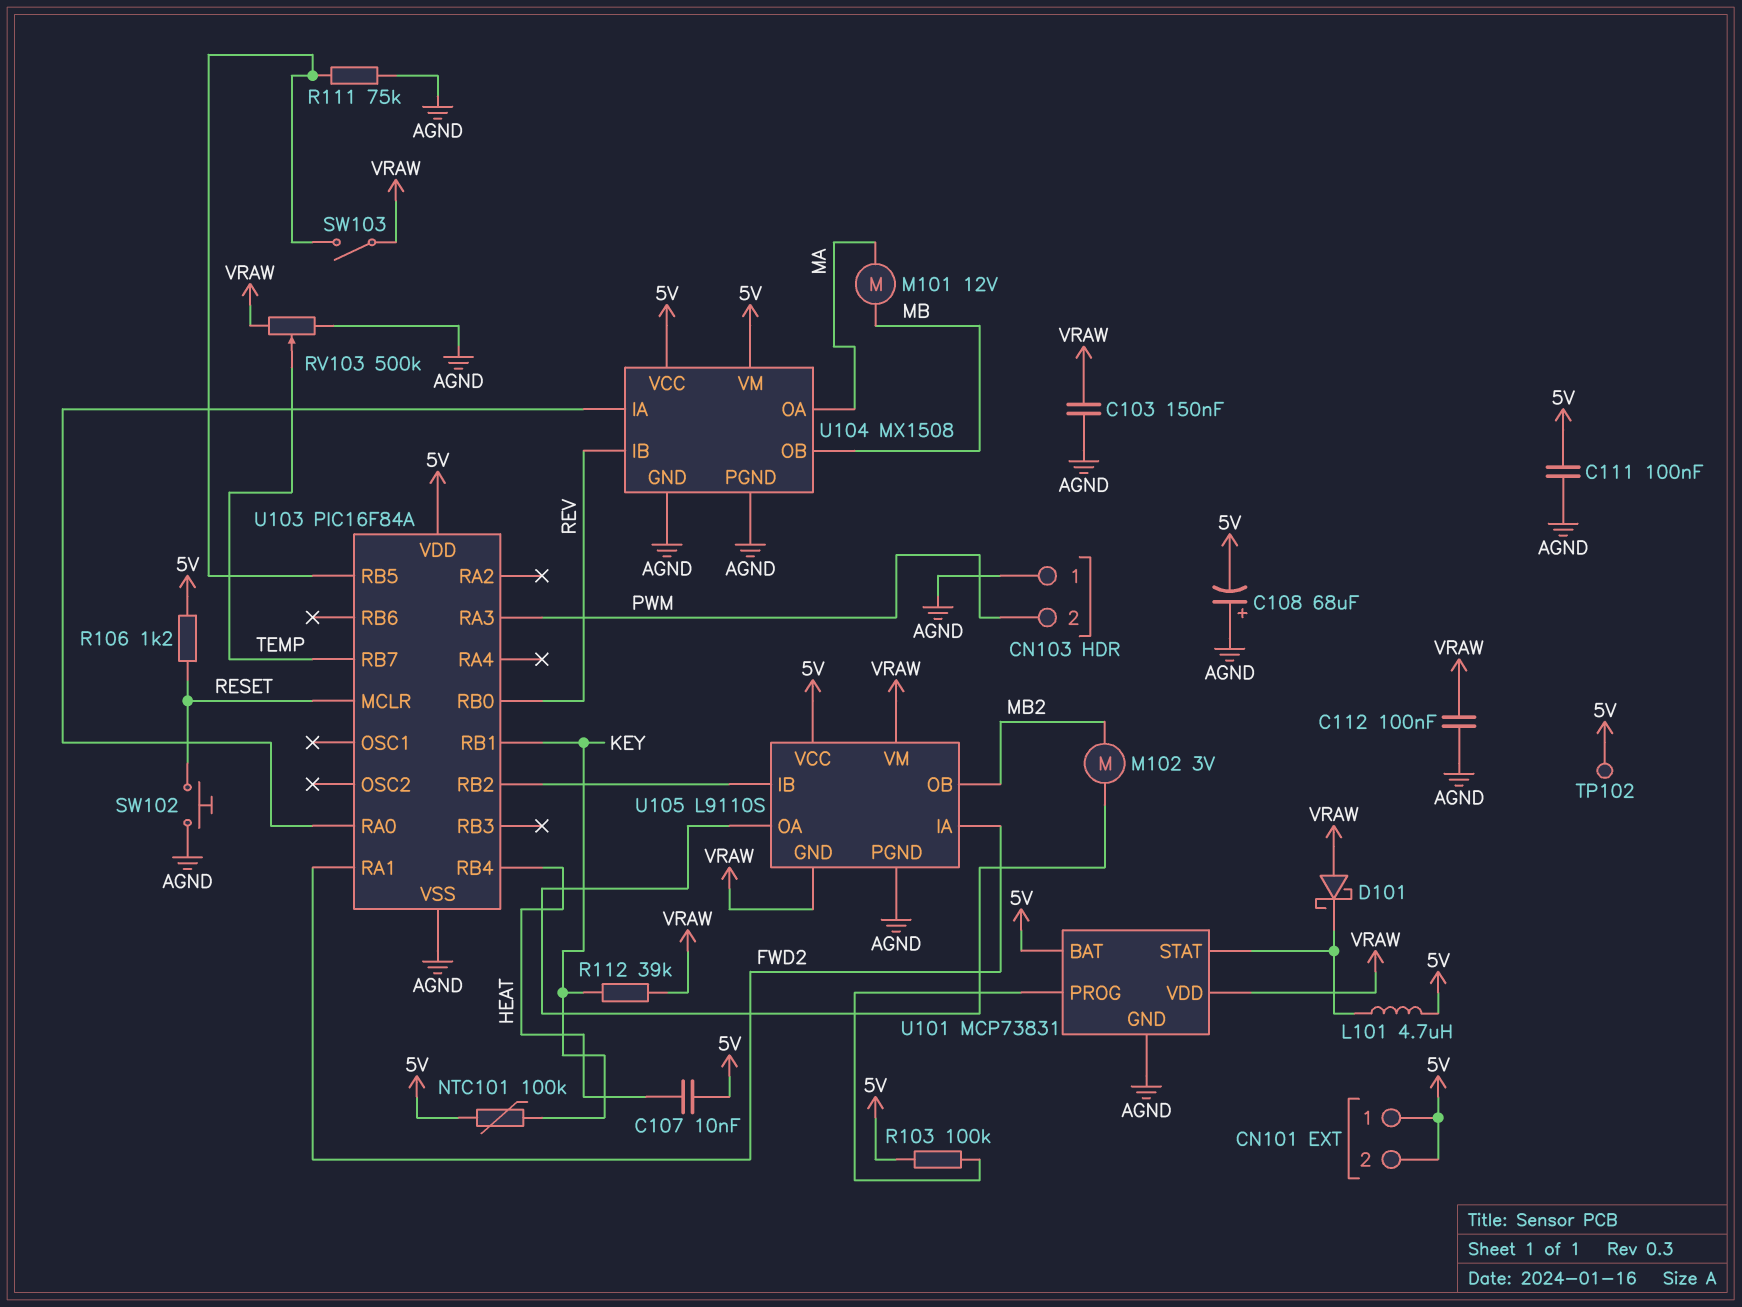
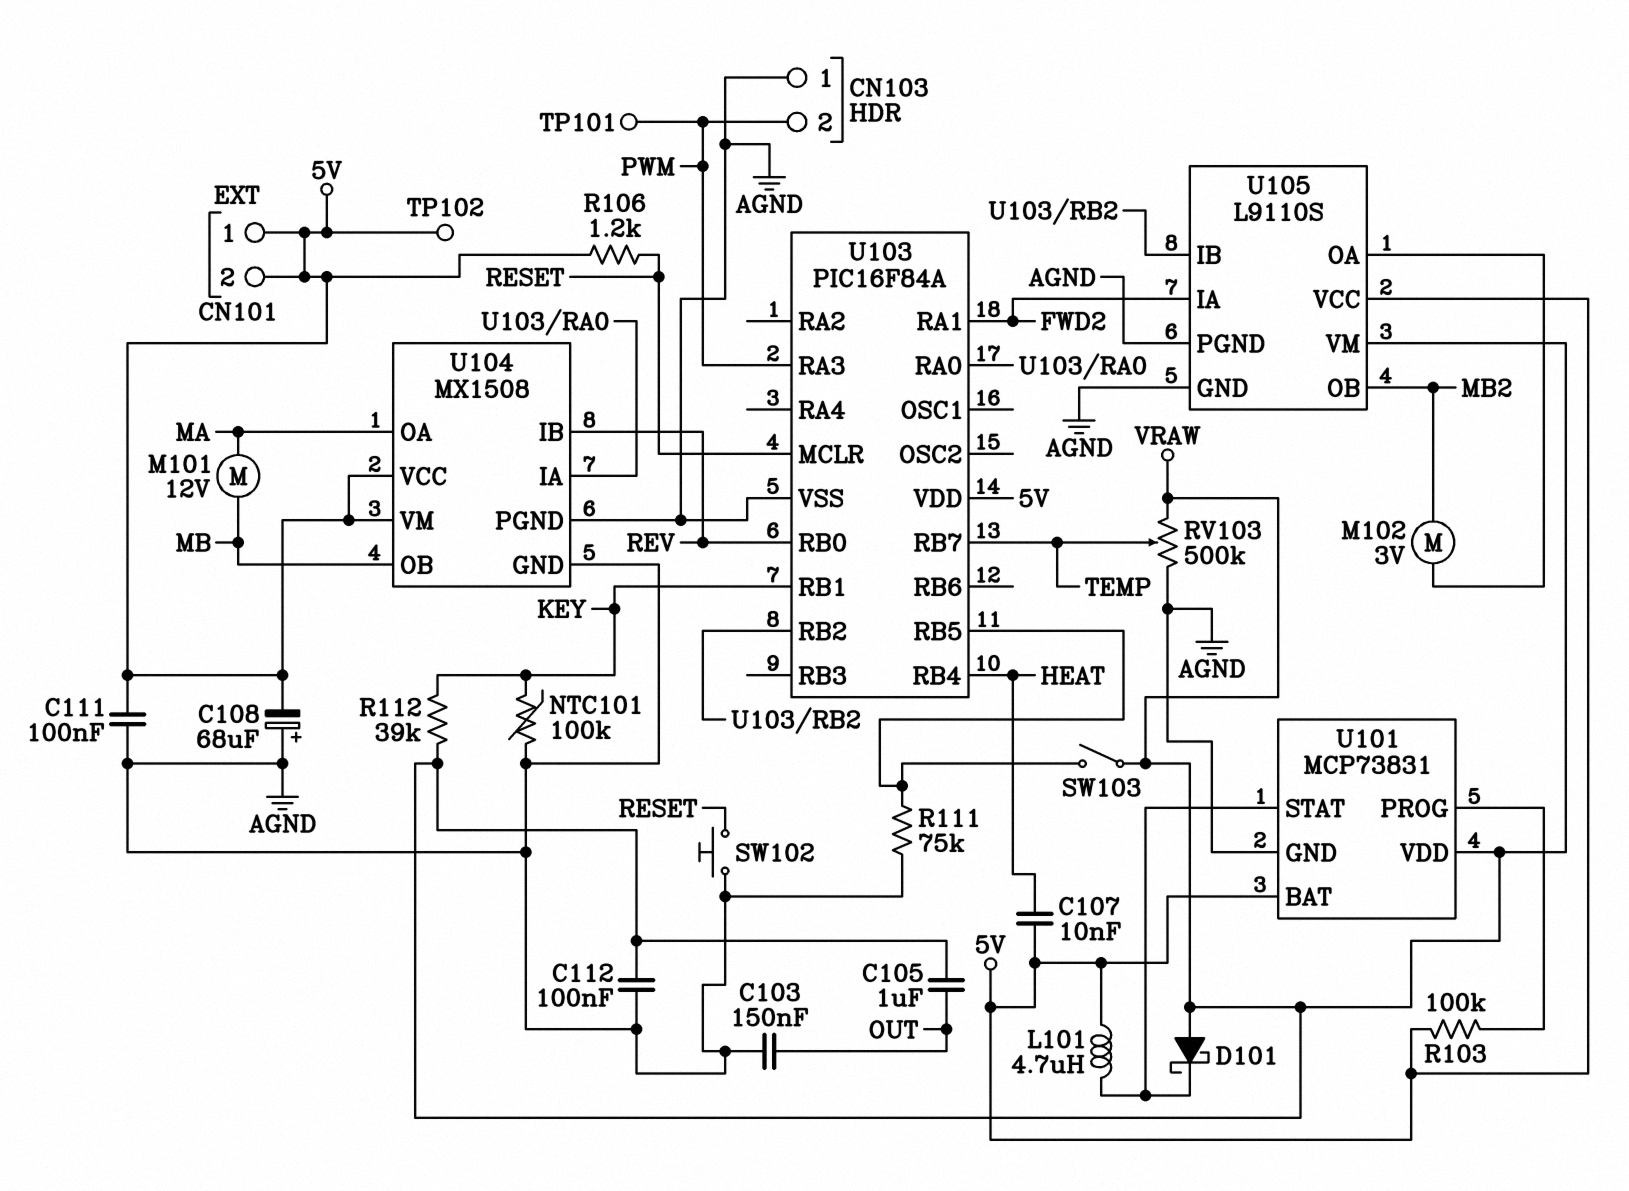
C103: 150nF (AGND, VRAW) -> 150nF (AGND, OUT)
C105: none -> 1uF (OUT, VRAW)
NTC101: 100k (5V, KEY) -> 100k (AGND, KEY)
TP101: none -> test point (PWM)
U105 pin GND: VRAW -> AGND

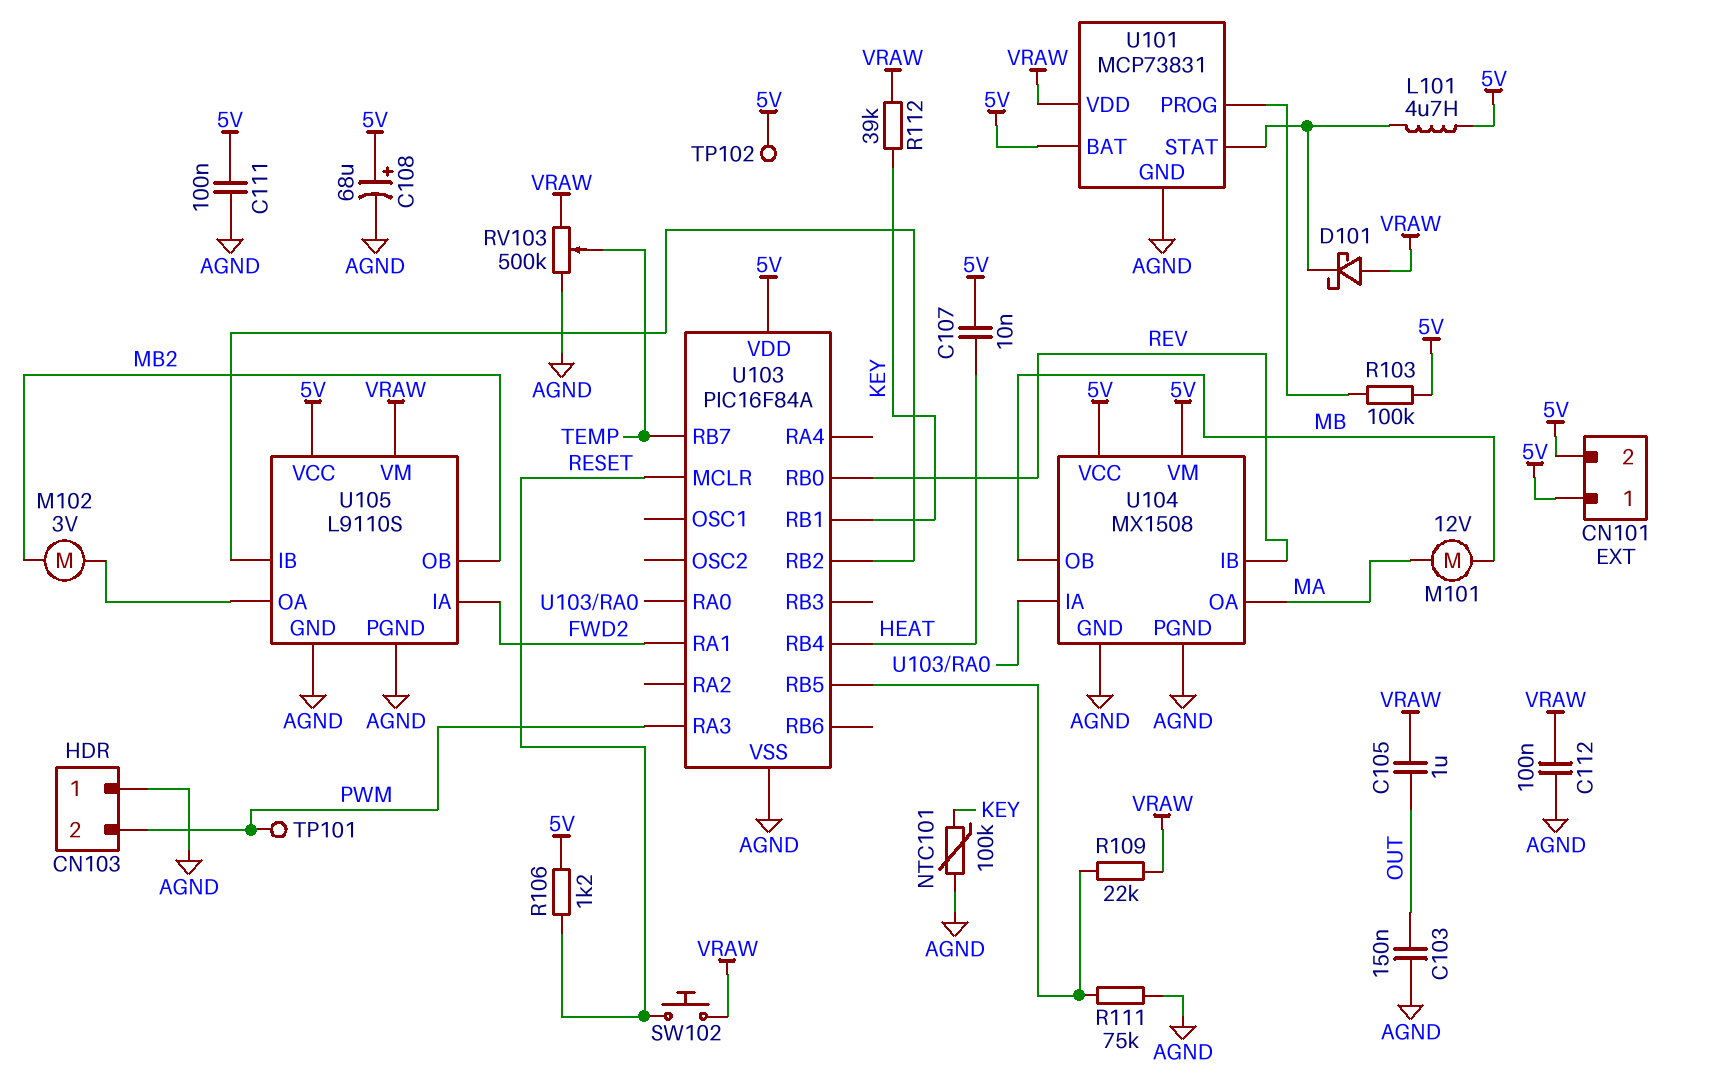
C108: 68uF (plus AGND, minus 5V) -> 68uF (plus 5V, minus AGND)
R109: none -> 22k (U103/RB5, VRAW)
SW102: button (AGND, RESET) -> button (RESET, VRAW)
SW103: switch (U103/RB5, VRAW) -> none

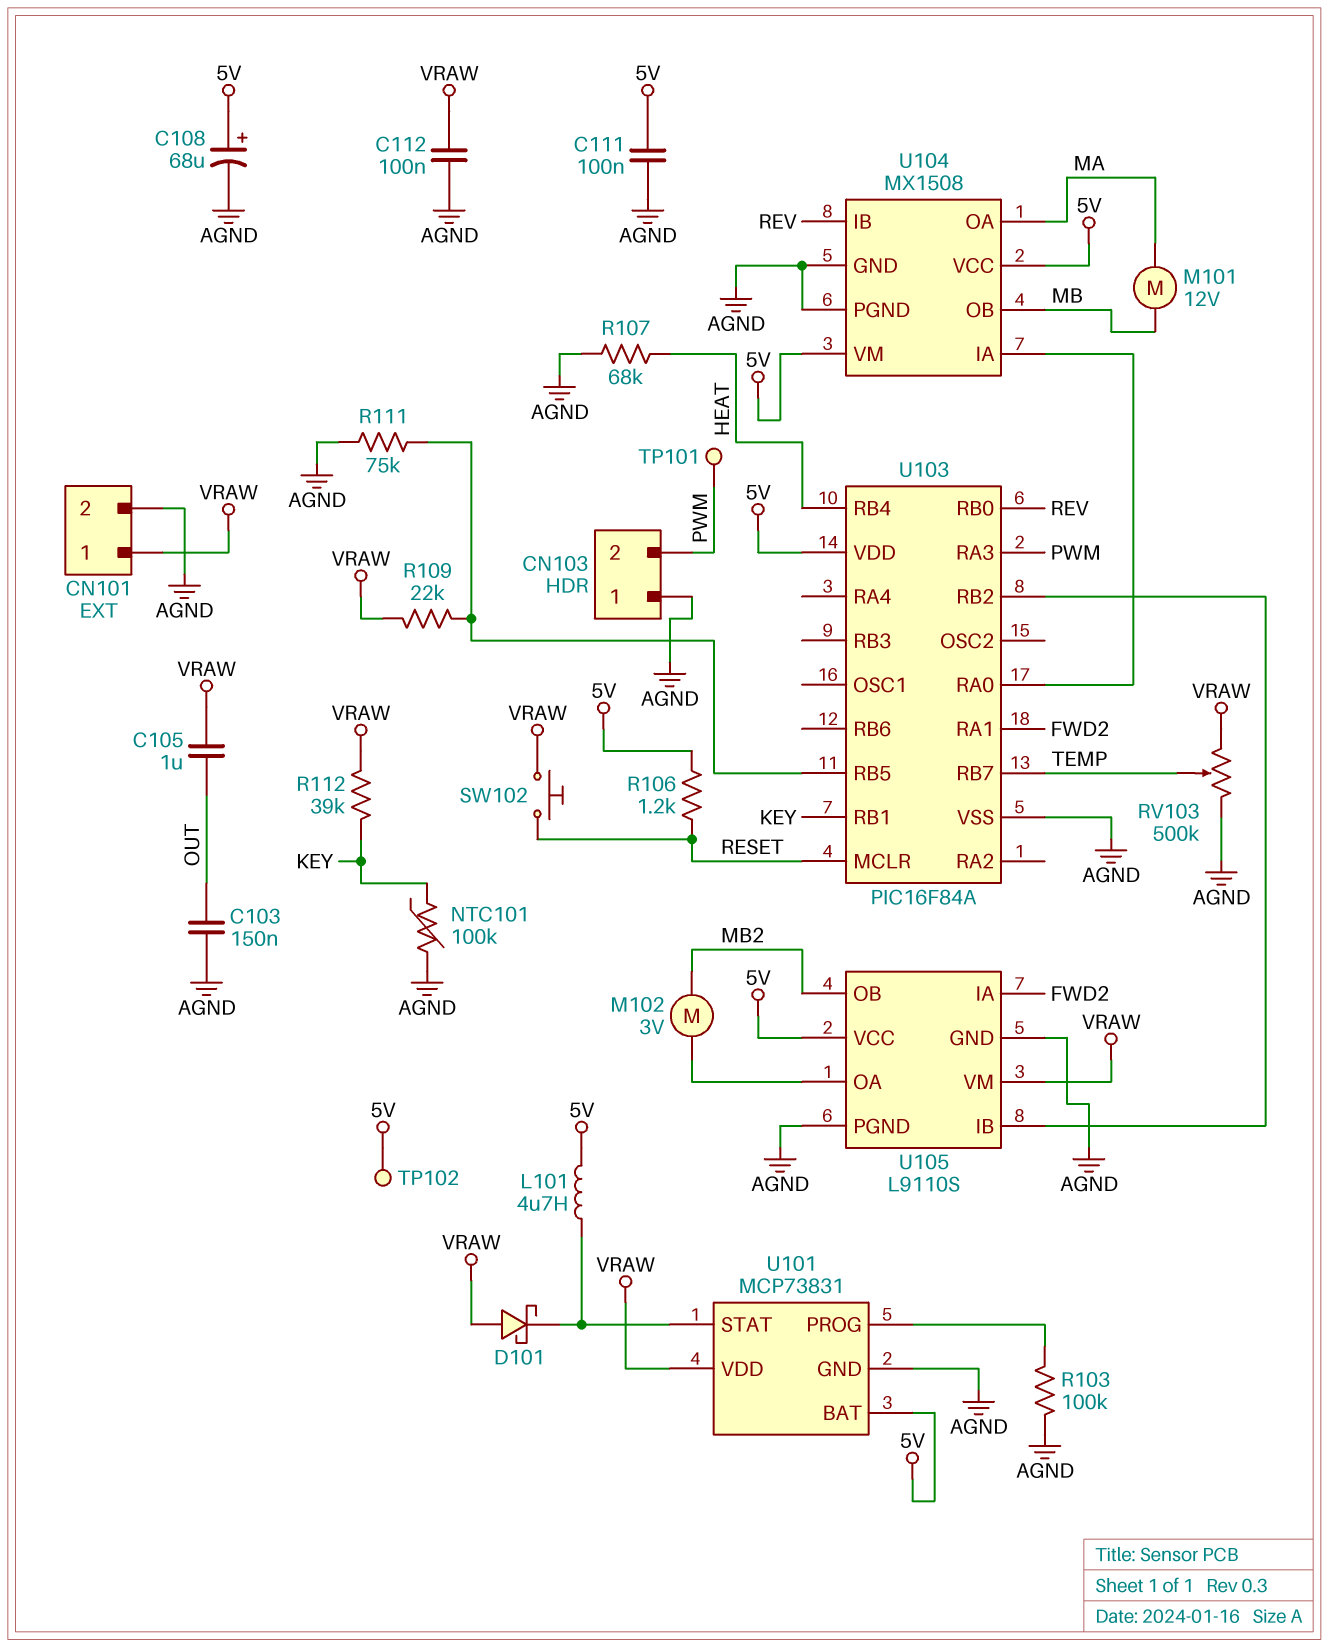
C107: 10nF (5V, HEAT) -> none
CN101 pin 1: 5V -> VRAW
CN101 pin 2: 5V -> AGND
R103: 100k (5V, U101/PROG) -> 100k (AGND, U101/PROG)
R107: none -> 68k (AGND, HEAT)

